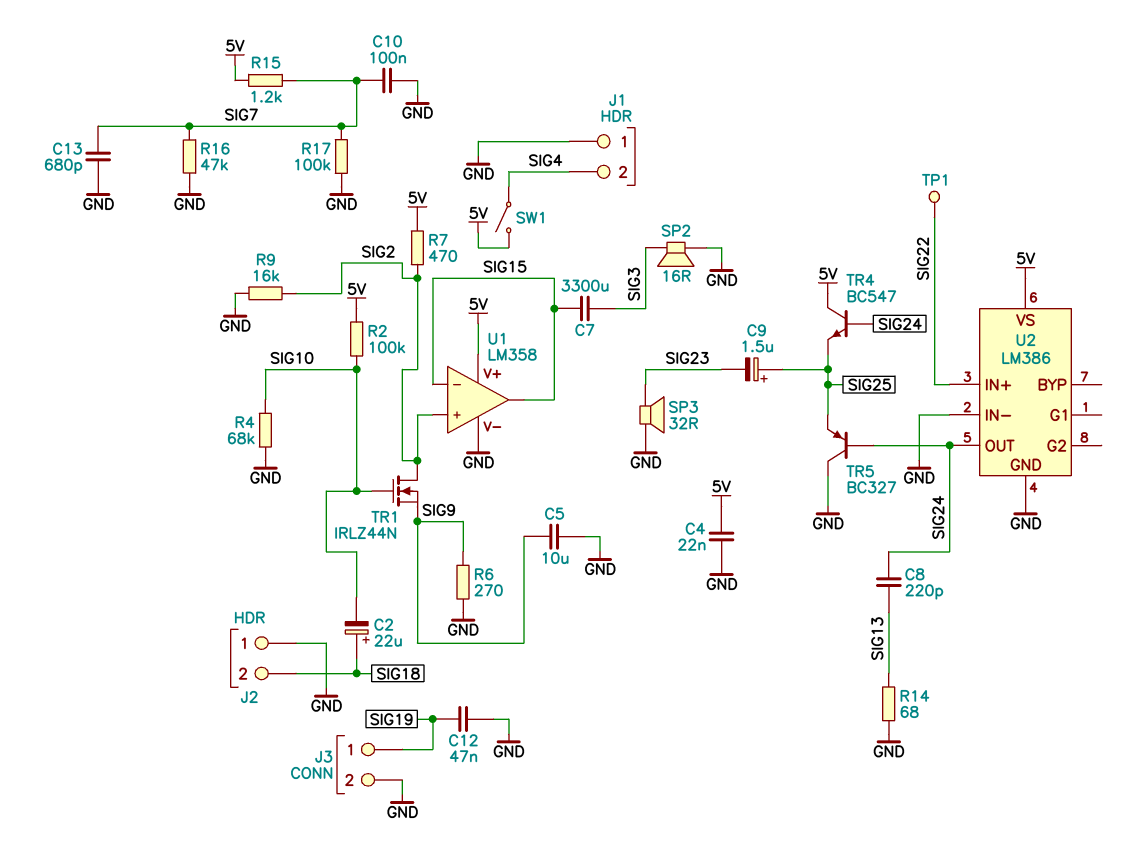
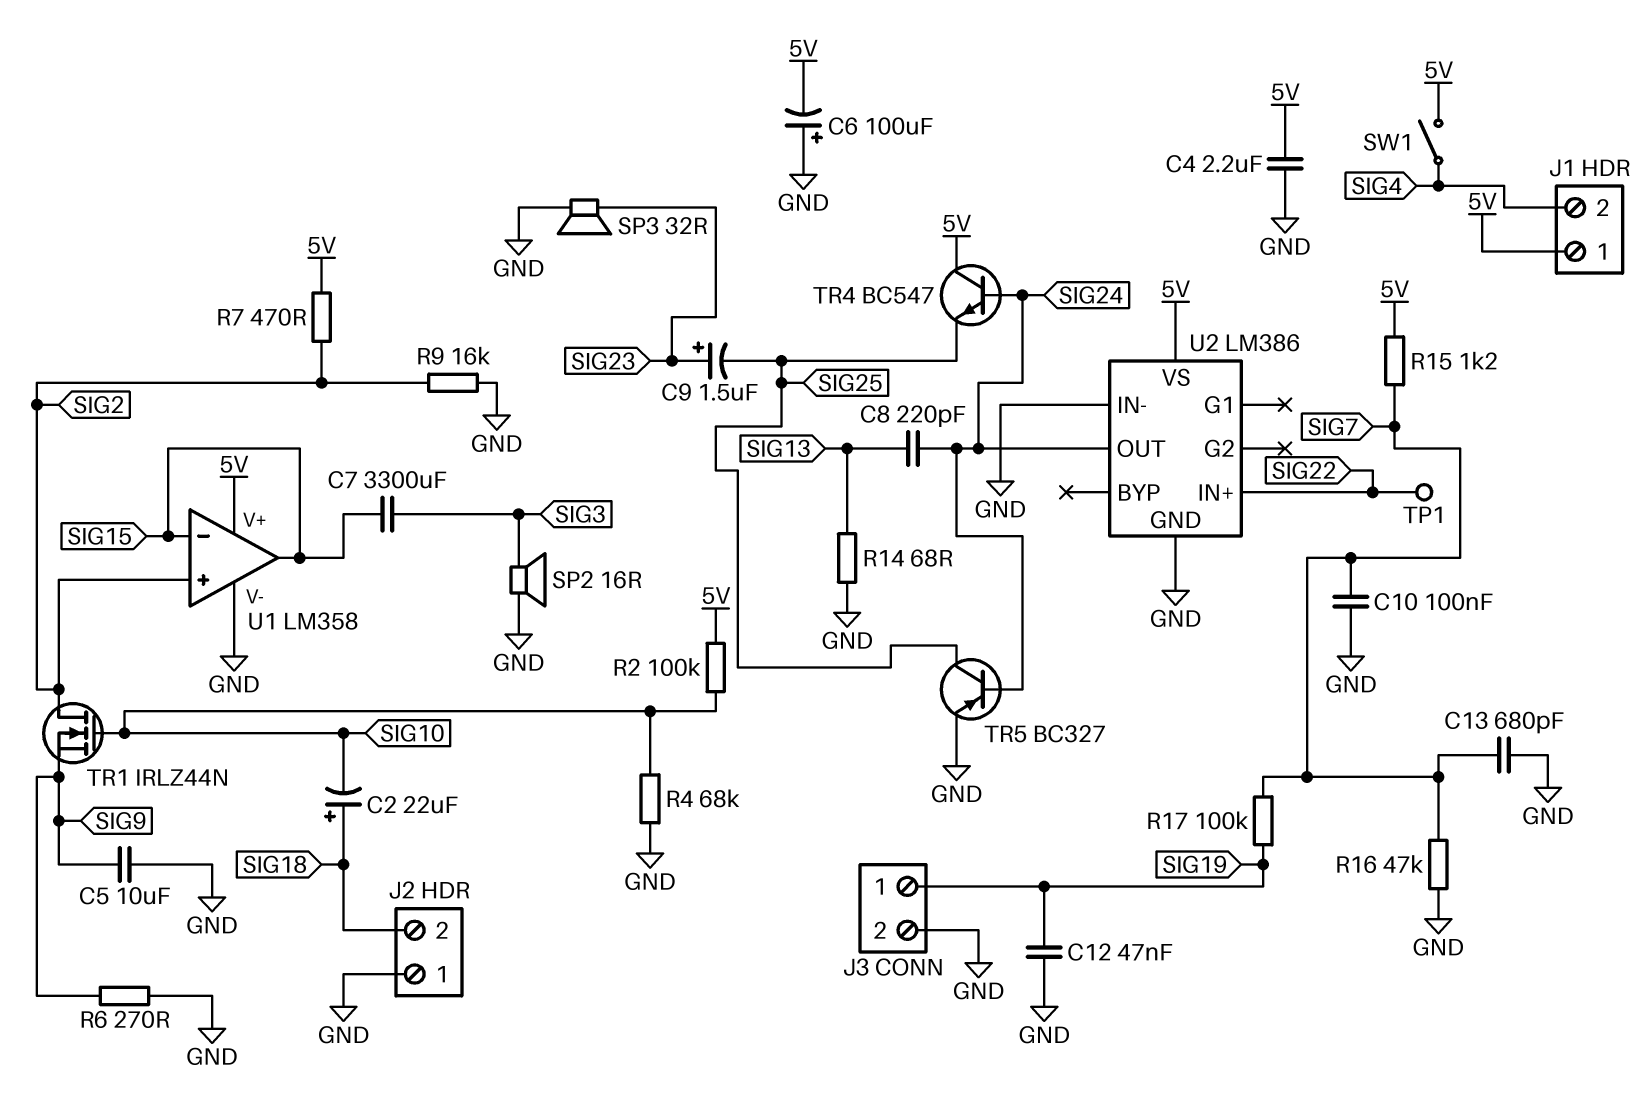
C4: 22nF (5V, GND) -> 2.2uF (5V, GND)
C6: none -> 100uF (plus GND, minus 5V)
C9: 1.5uF (plus SIG25, minus SIG23) -> 1.5uF (plus SIG23, minus SIG25)
J1 pin 1: GND -> 5V
R17: 100k (GND, SIG7) -> 100k (SIG7, SIG19)
TR5: PNP BC327 (B SIG24, C GND, E SIG25) -> PNP BC327 (B SIG24, C SIG25, E GND)

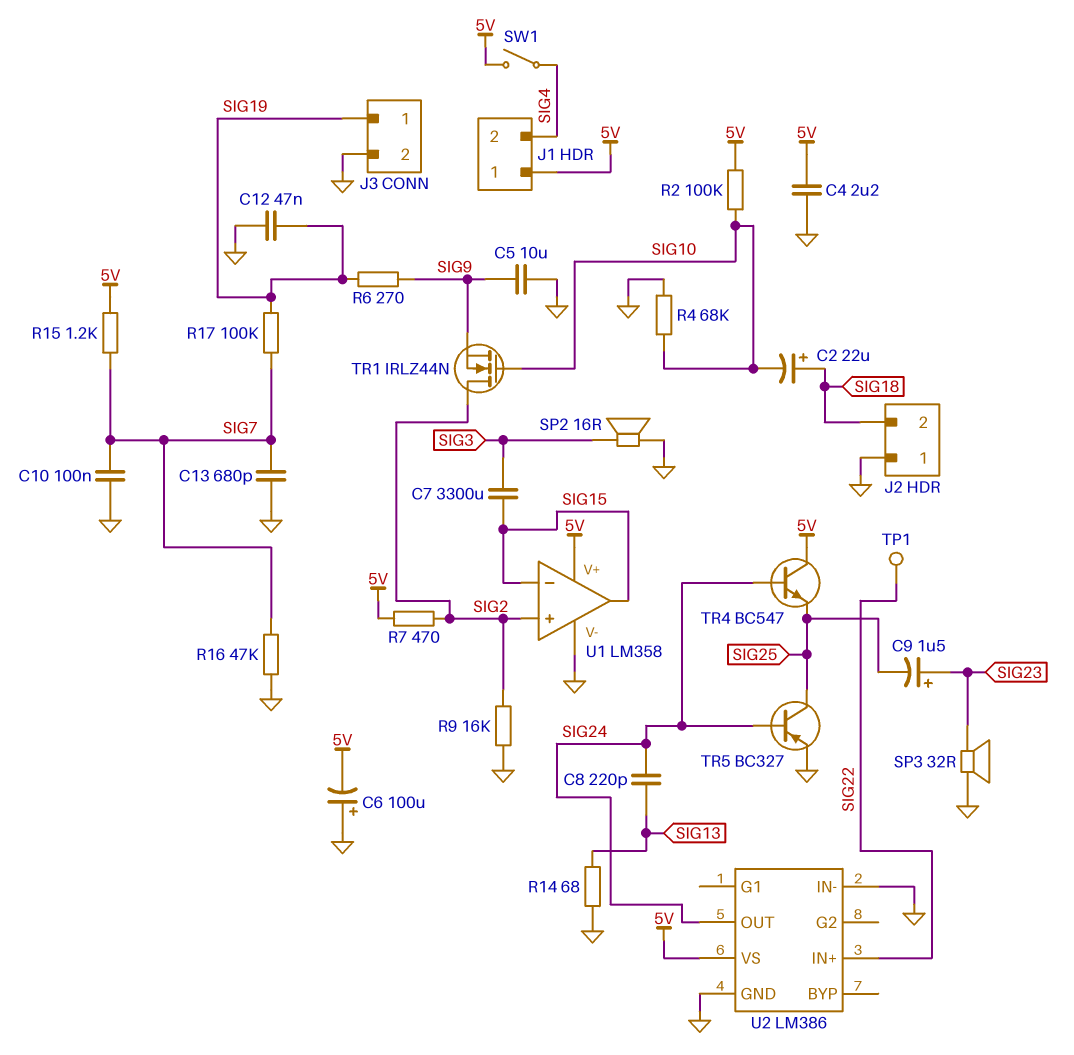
R6: 270 (GND, SIG9) -> 270 (SIG9, SIG19)

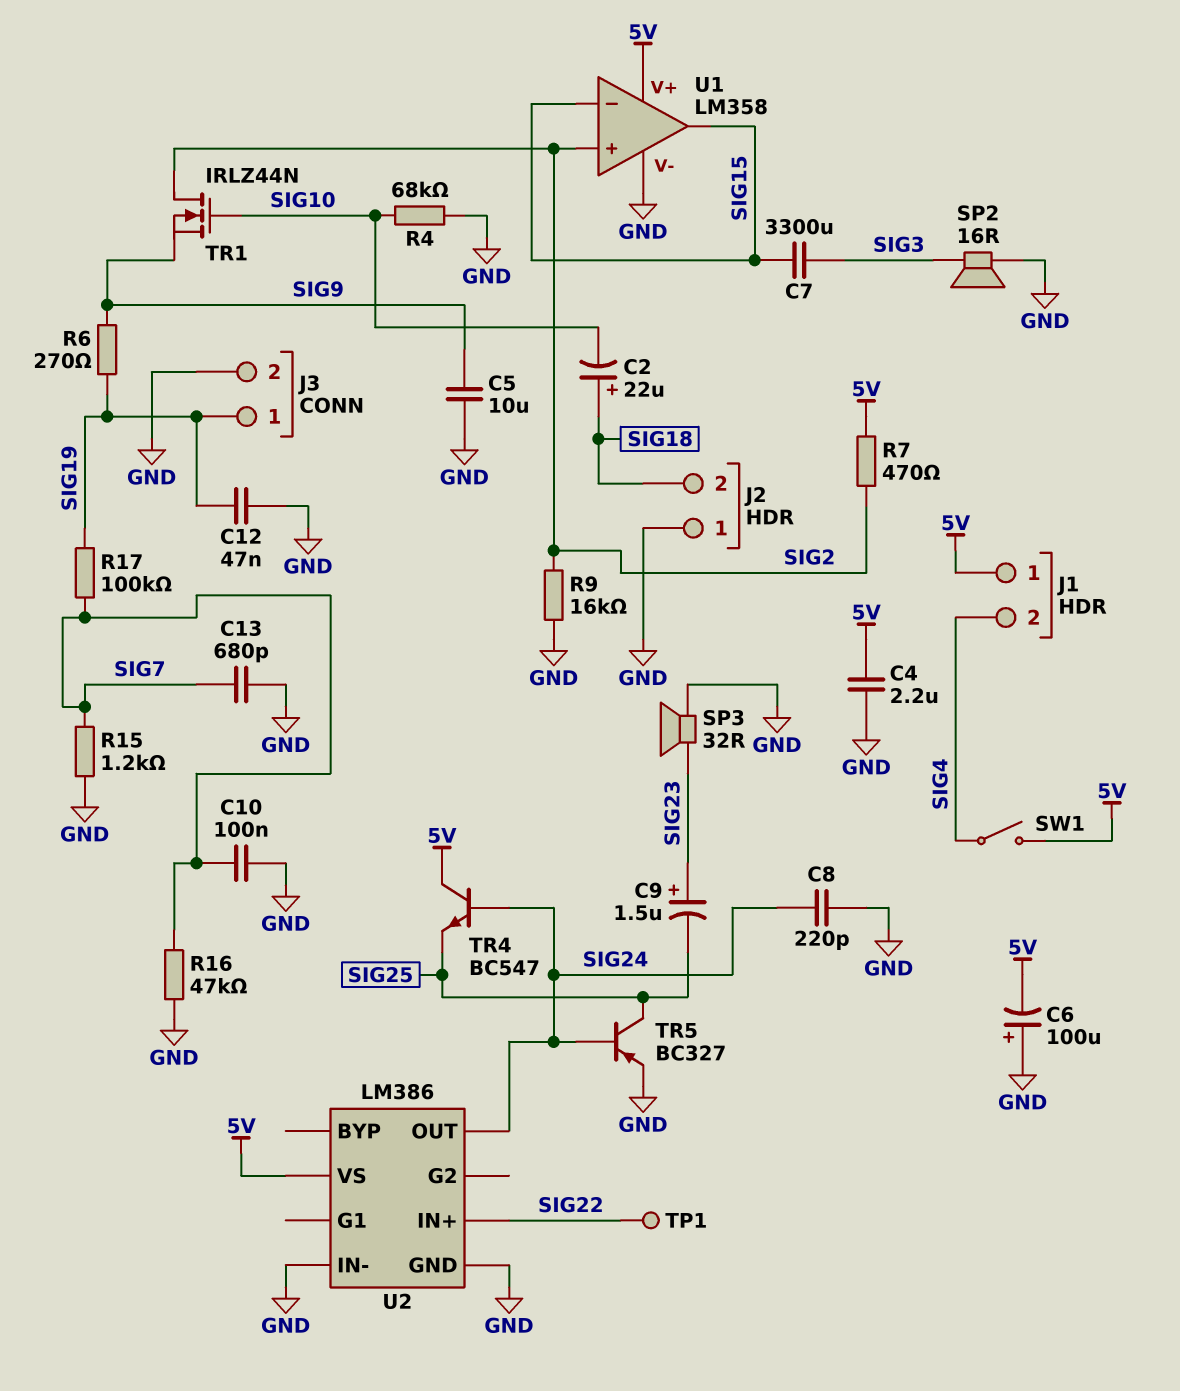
C8: 220pF (SIG13, SIG24) -> 220pF (GND, SIG24)
R2: 100k (5V, SIG10) -> none
R14: 68 (GND, SIG13) -> none
R15: 1.2k (5V, SIG7) -> 1.2k (GND, SIG7)

